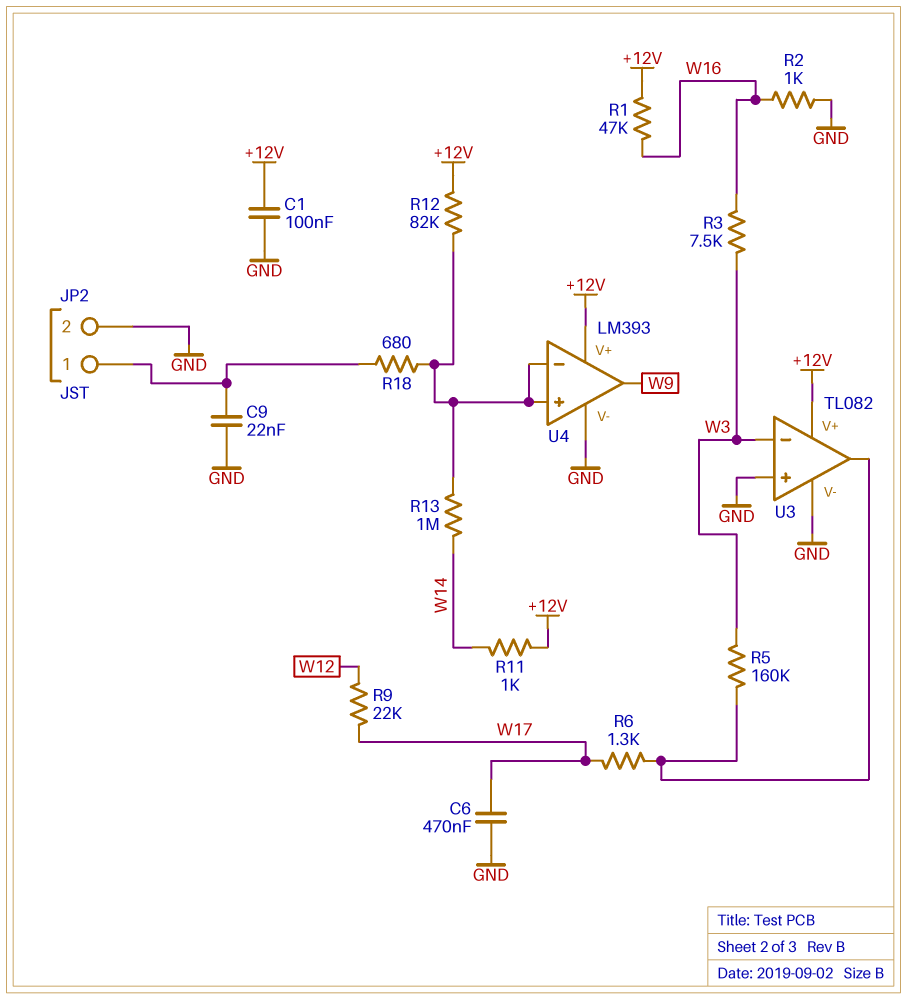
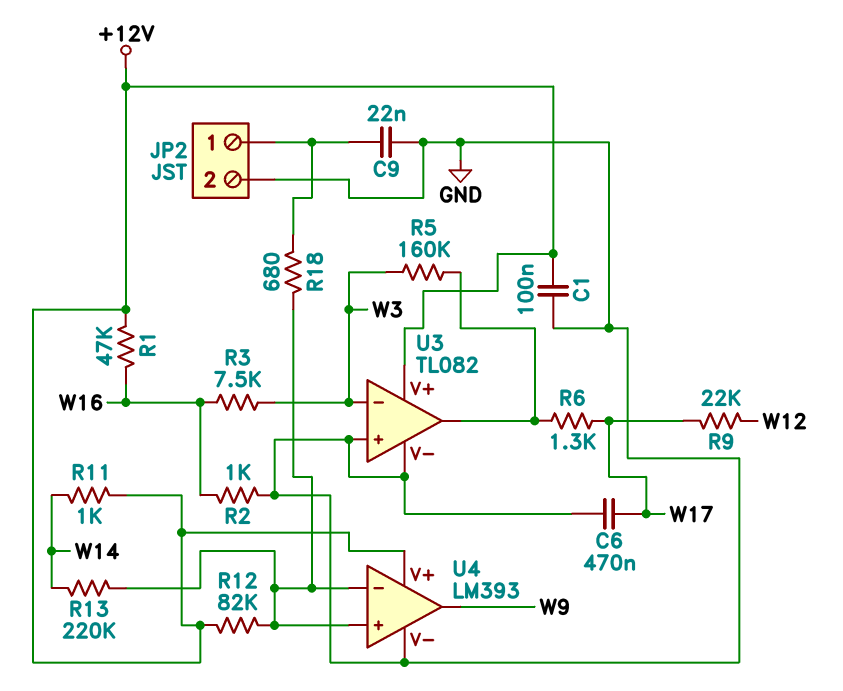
R13: 1M (U4/in+, W14) -> 220k (U4/in+, W14)

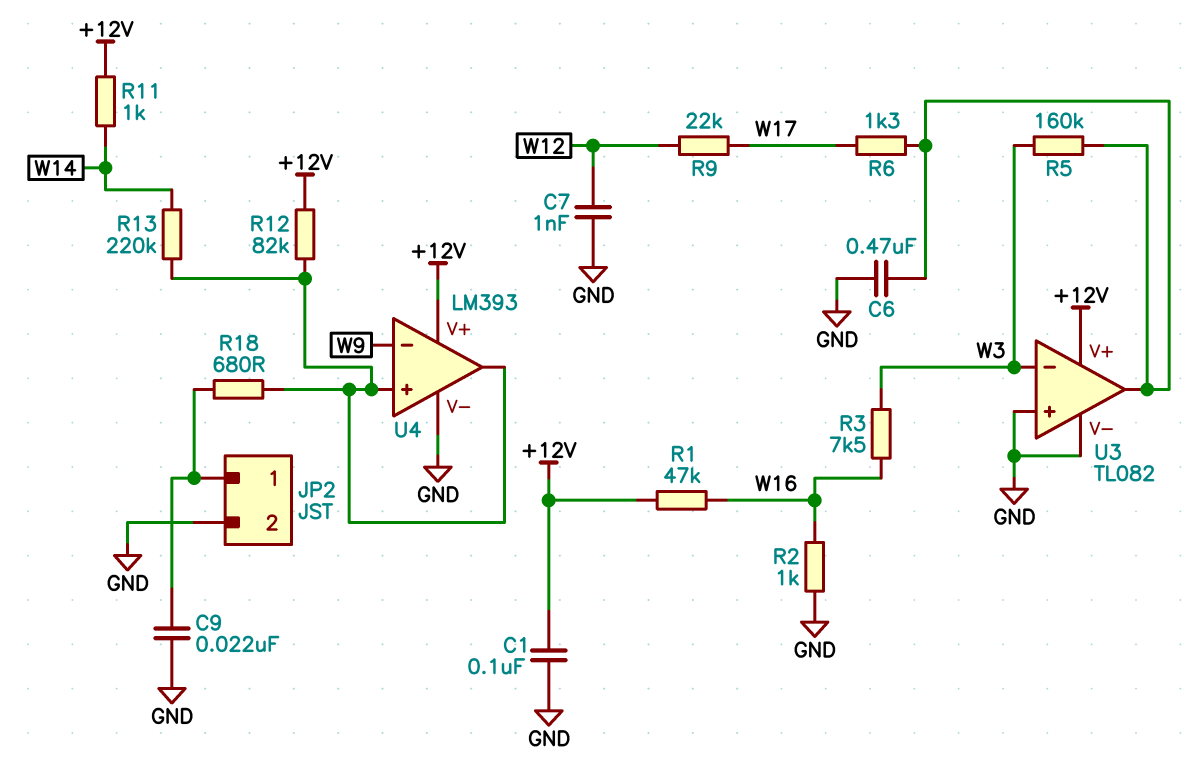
C6: 470nF (GND, W17) -> 470nF (GND, U3/out)
C7: none -> 1nF (GND, W12)
U4 pin in-: U4/in+ -> W9
U4 pin out: W9 -> U4/in+

